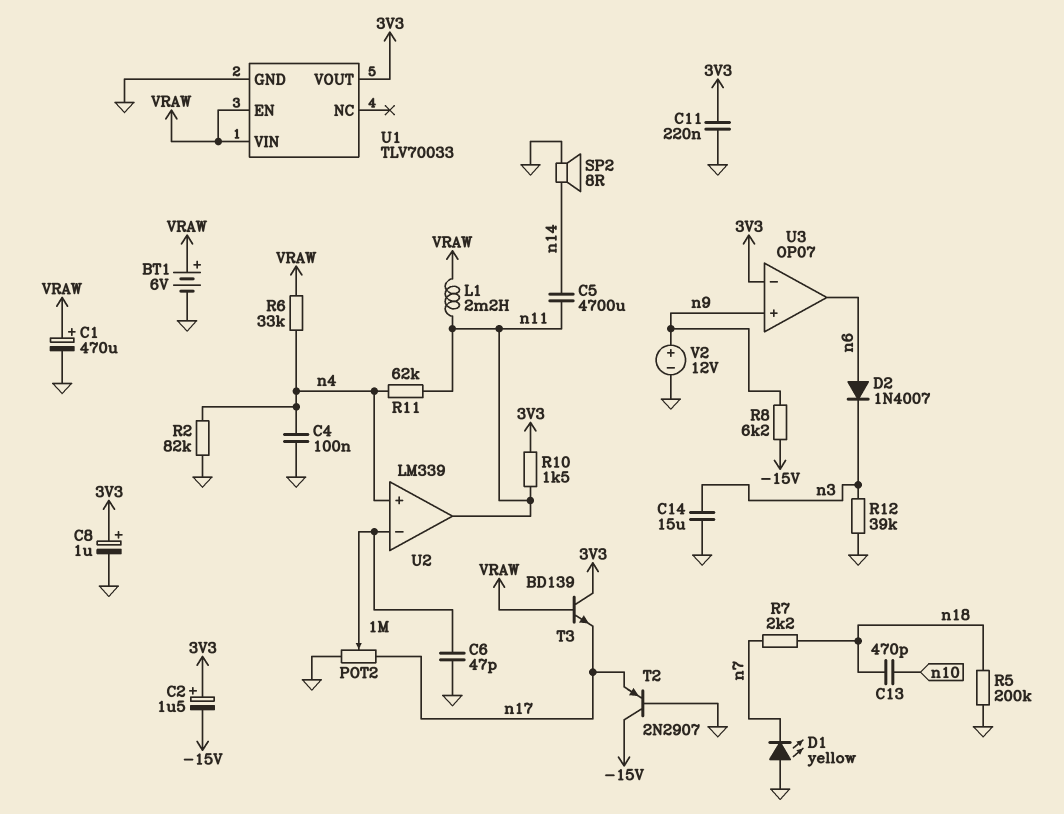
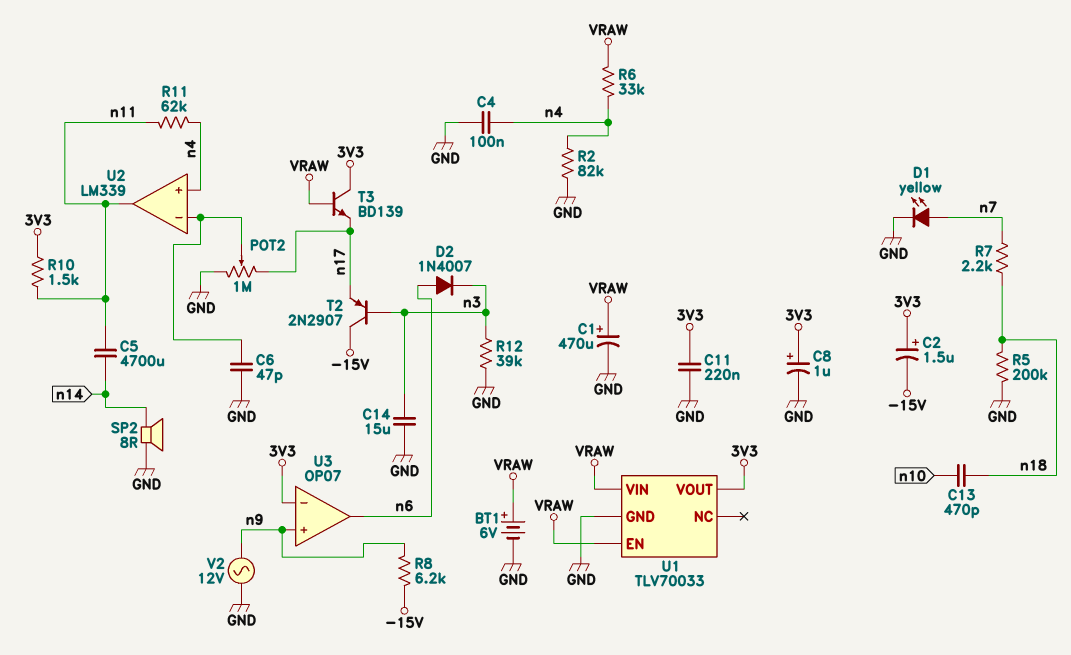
D1: LED yellow (A GND, K n7) -> LED yellow (A n7, K GND)
L1: 2.2mH (VRAW, n11) -> none
T2: PNP 2N2907 (B GND, C -15V, E n17) -> PNP 2N2907 (B n3, C -15V, E n17)
V2: 12V (plus n9, minus GND) -> AC 12V (GND, n9)

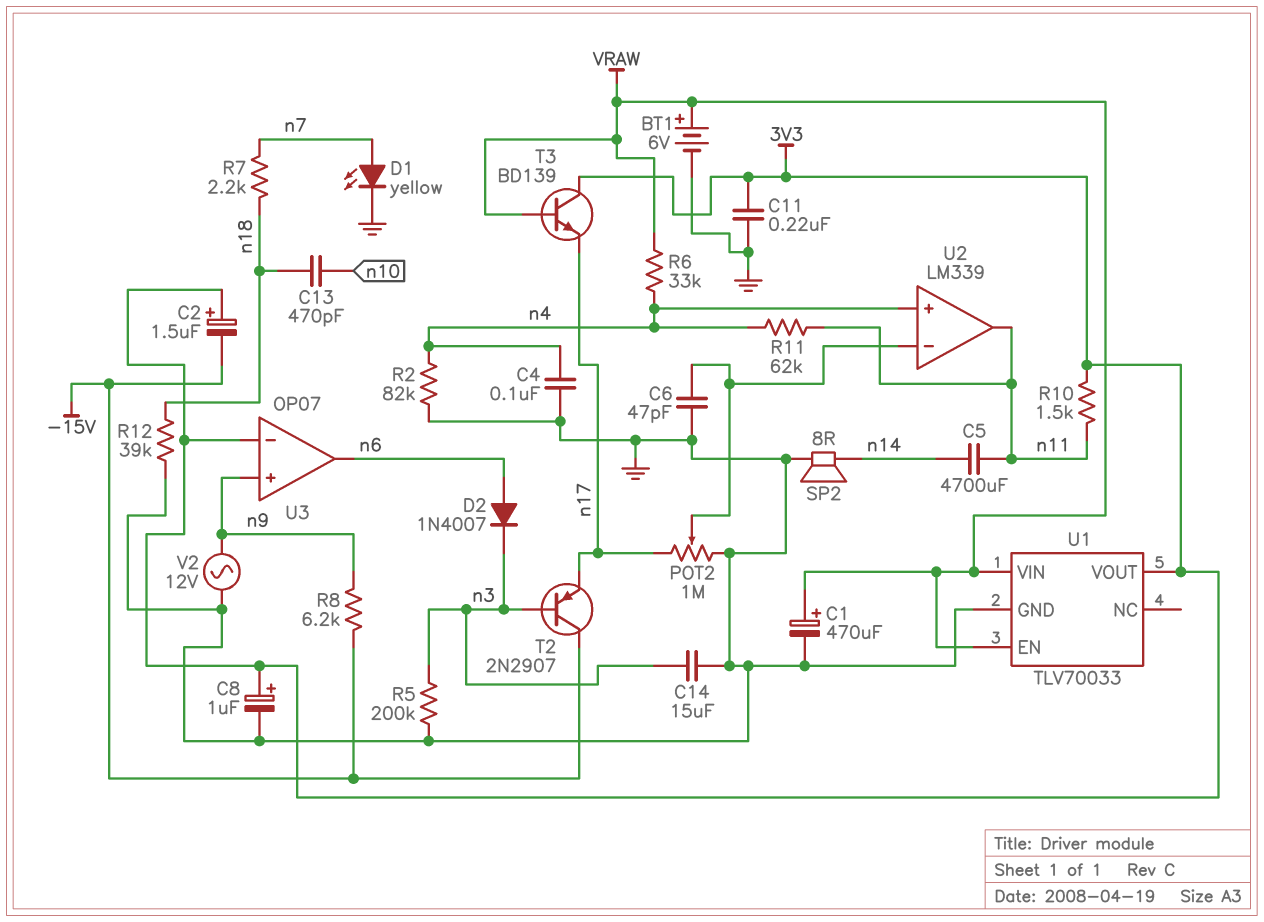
R5: 200k (GND, n18) -> 200k (GND, n3)
R12: 39k (GND, n3) -> 39k (GND, n18)

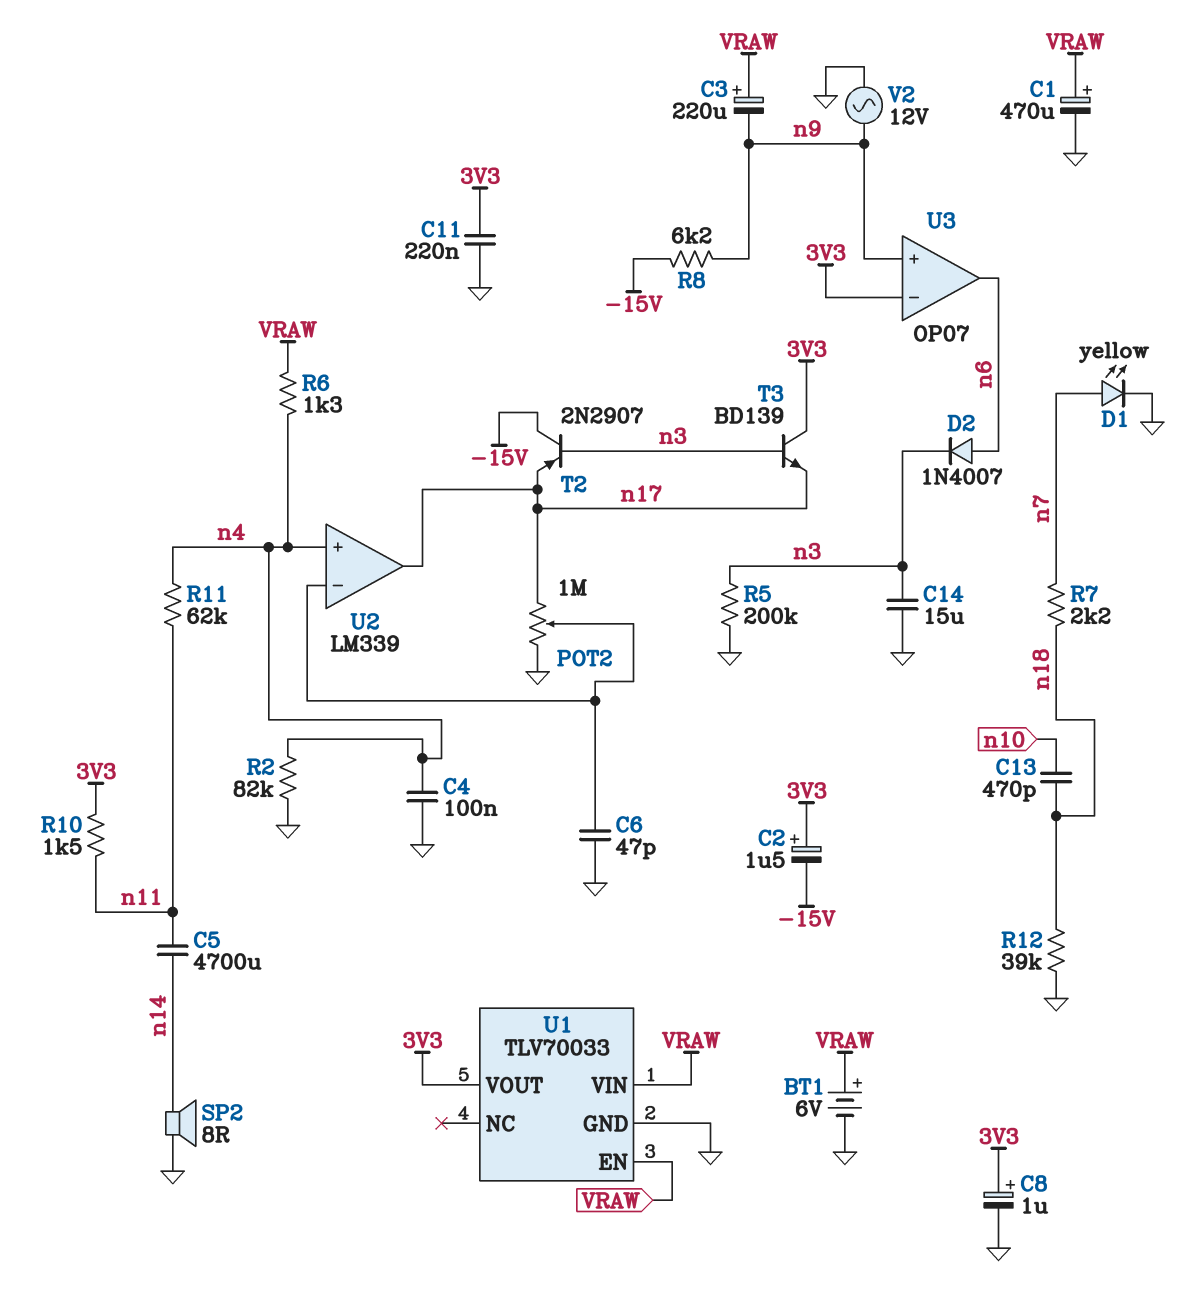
C3: none -> 220uF (plus VRAW, minus n9)
R6: 33k (VRAW, n4) -> 1.3k (VRAW, n4)
T3: NPN BD139 (B VRAW, C 3V3, E n17) -> NPN BD139 (B n3, C 3V3, E n17)
U2 pin out: n11 -> n17

